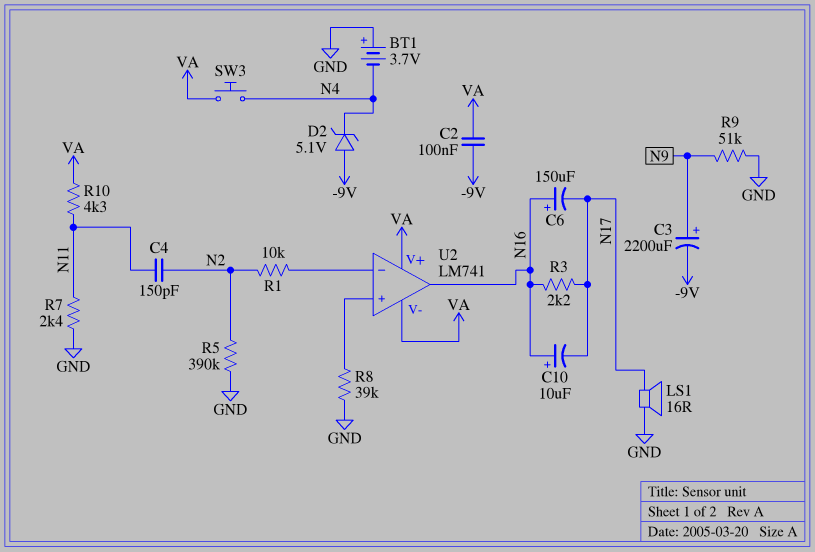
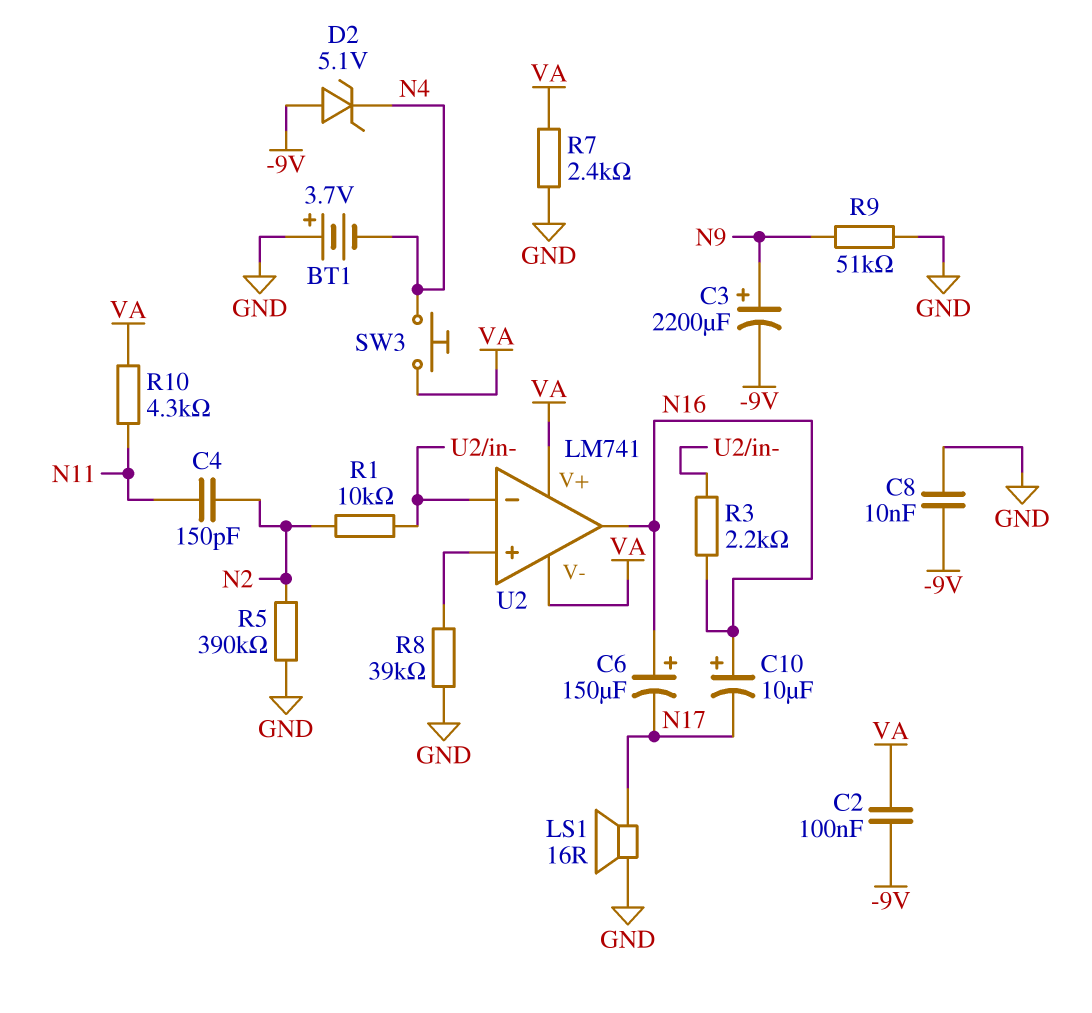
C8: none -> 10nF (-9V, GND)
R3: 2.2k (N16, N17) -> 2.2k (N16, U2/in-)
R7: 2.4k (GND, N11) -> 2.4k (GND, VA)

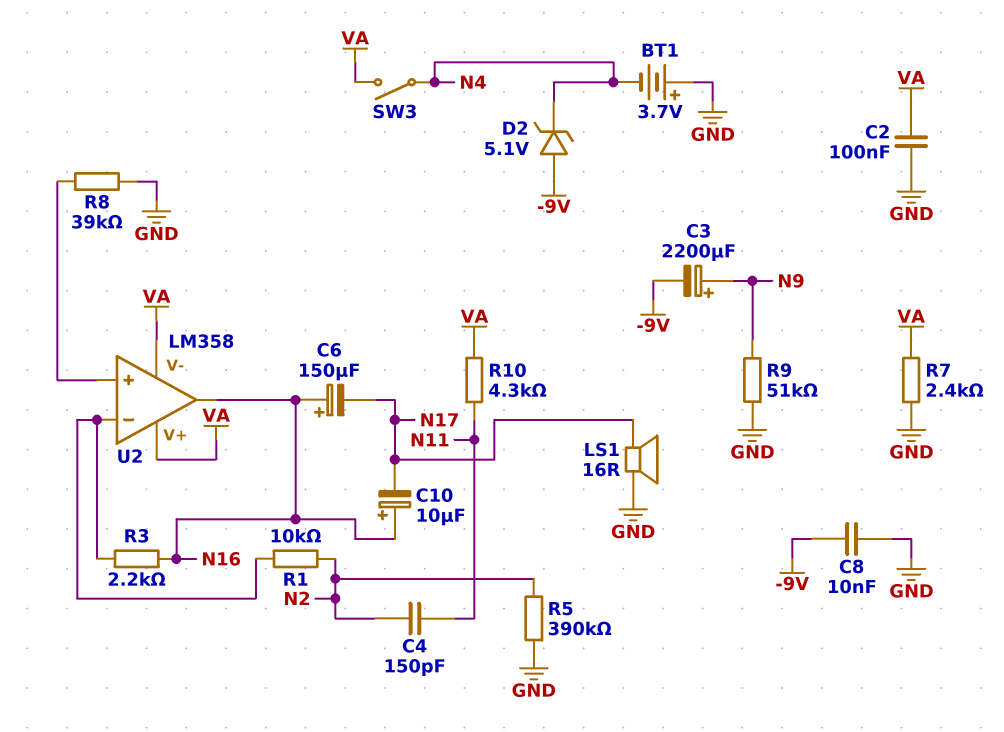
C2: 100nF (-9V, VA) -> 100nF (GND, VA)
SW3: button (N4, VA) -> switch (N4, VA)
U2: LM741 -> LM358

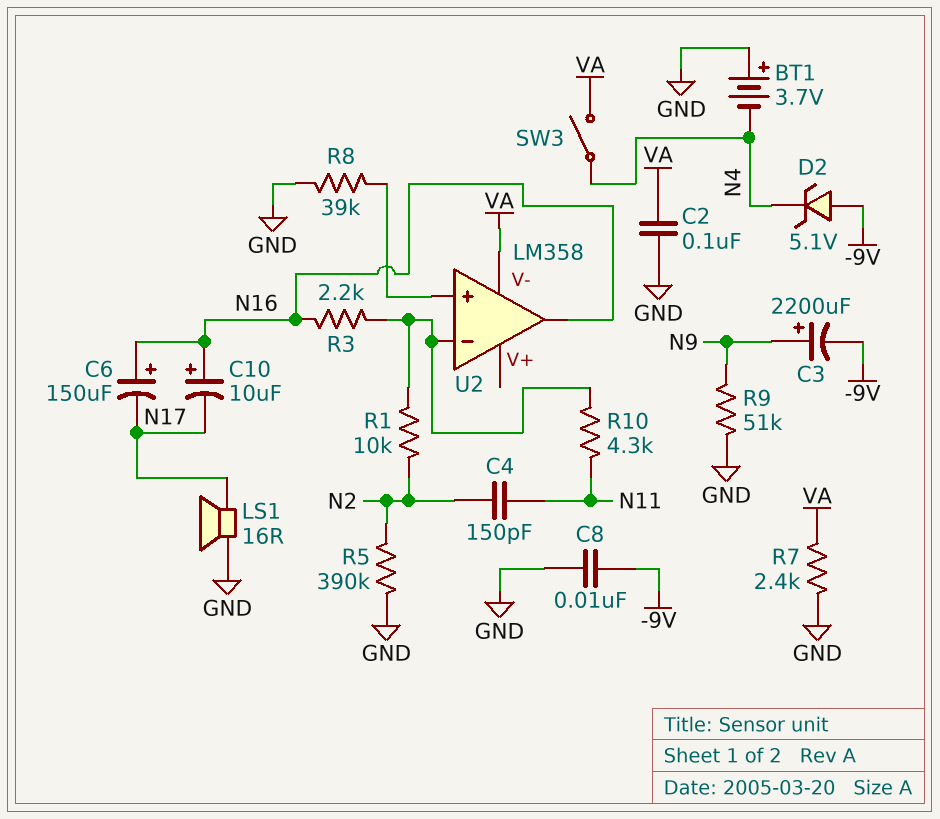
R10: 4.3k (N11, VA) -> 4.3k (N11, U2/in-)
U2 pin V+: VA -> none

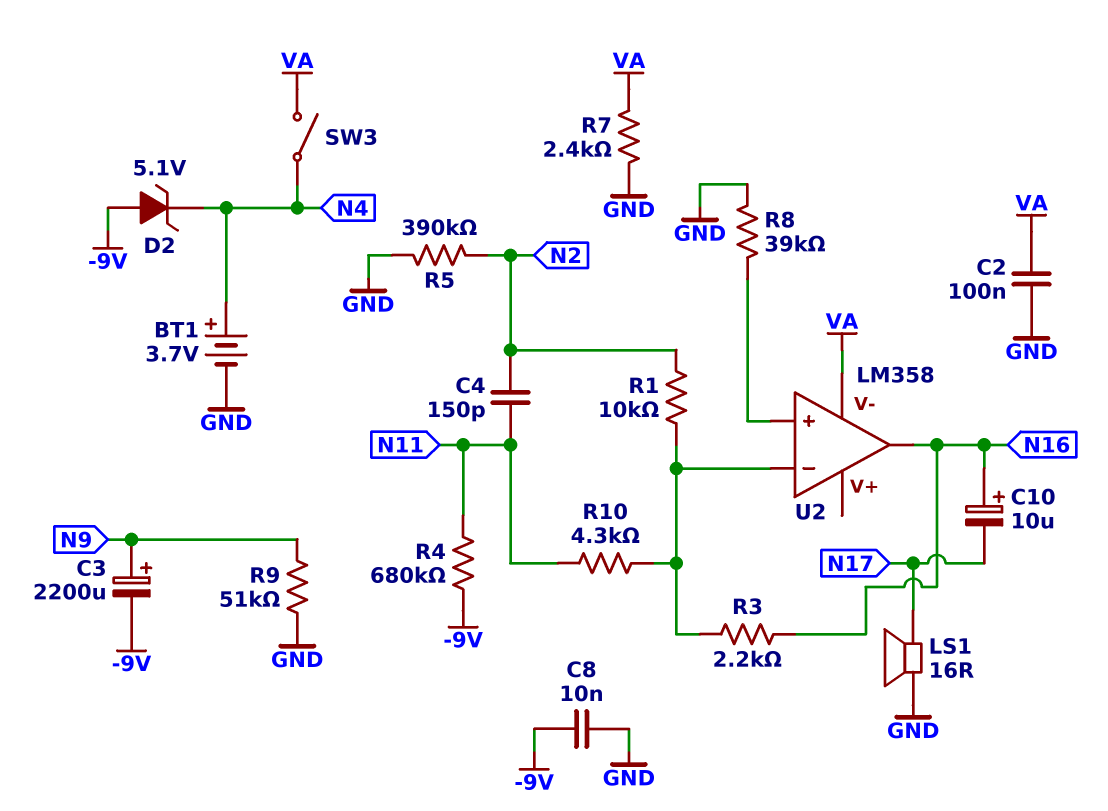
BT1: 3.7V (plus GND, minus N4) -> 3.7V (plus N4, minus GND)
C6: 150uF (plus N16, minus N17) -> none
R4: none -> 680k (-9V, N11)

